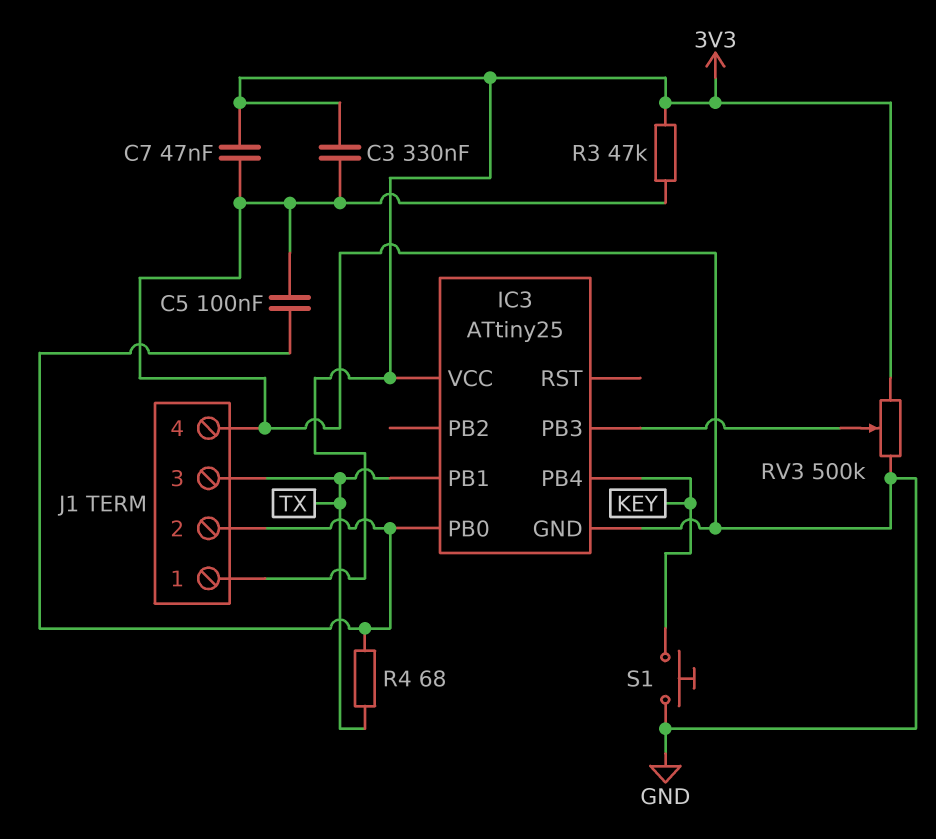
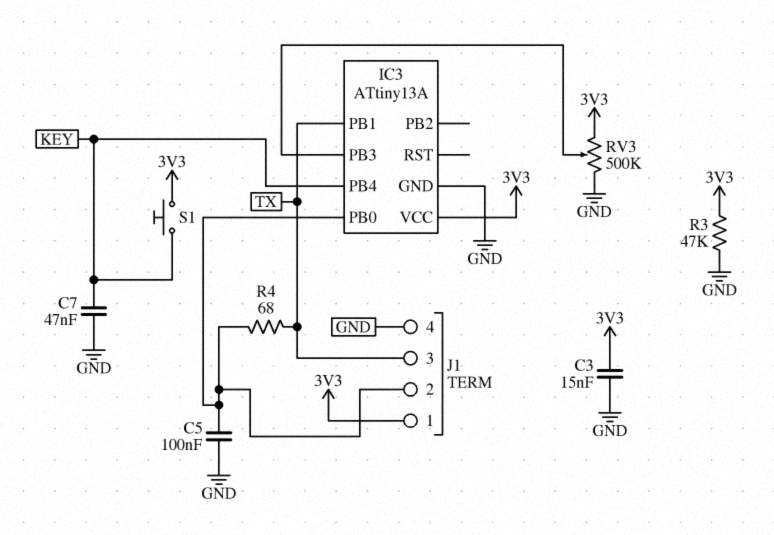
C3: 330nF (3V3, GND) -> 15nF (3V3, GND)
C7: 47nF (3V3, GND) -> 47nF (GND, KEY)
IC3: ATtiny25 -> ATtiny13A
S1: button (GND, KEY) -> button (3V3, KEY)

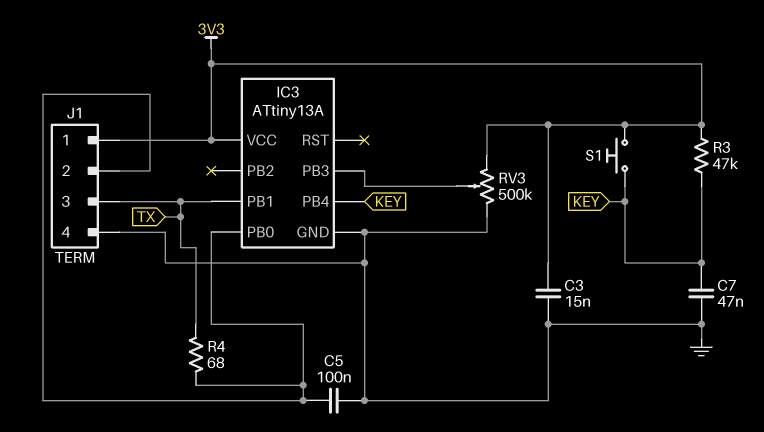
R3: 47k (3V3, GND) -> 47k (3V3, KEY)

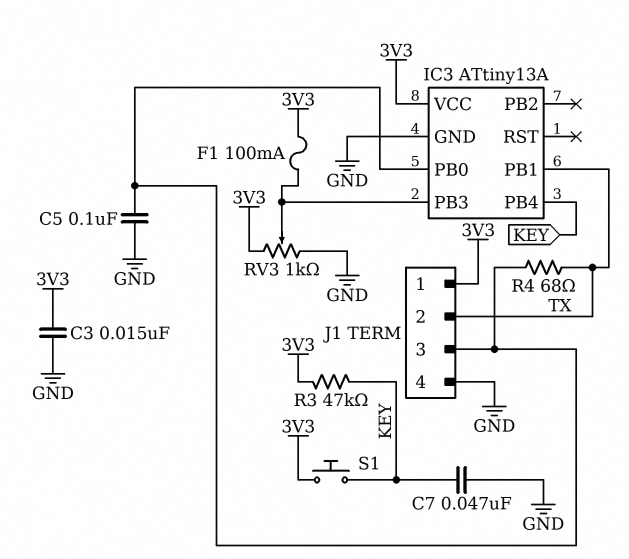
F1: none -> 100mA (3V3, IC3/PB3)
J1 pin 2: IC3/PB0 -> TX
J1 pin 3: TX -> IC3/PB0
RV3: 500k (3V3, GND, wiper IC3/PB3) -> 1k (3V3, GND, wiper IC3/PB3)

